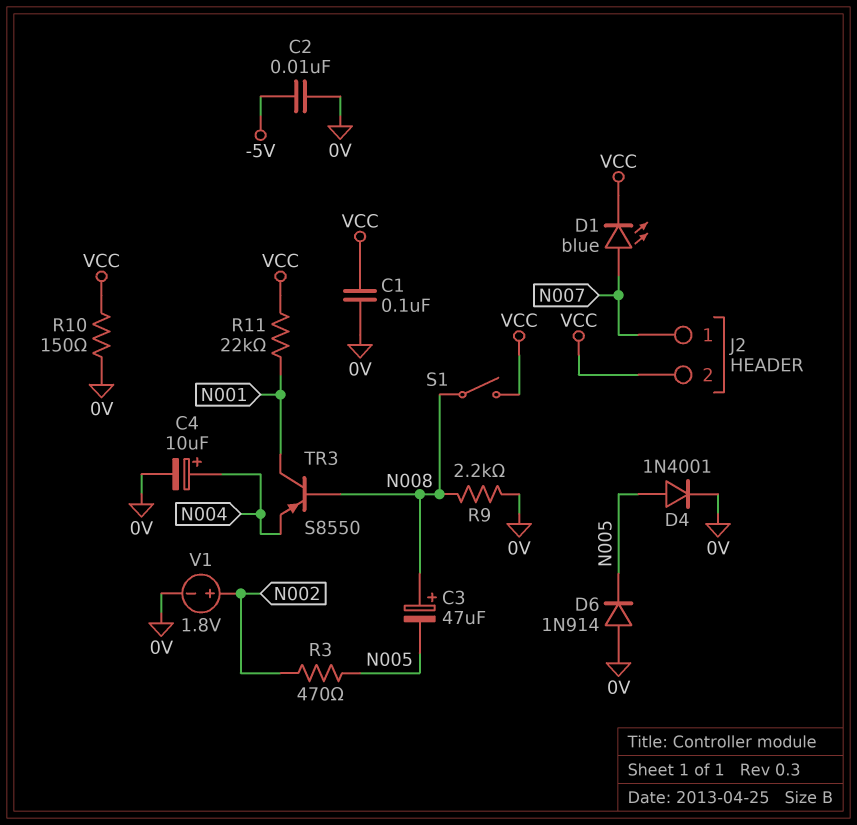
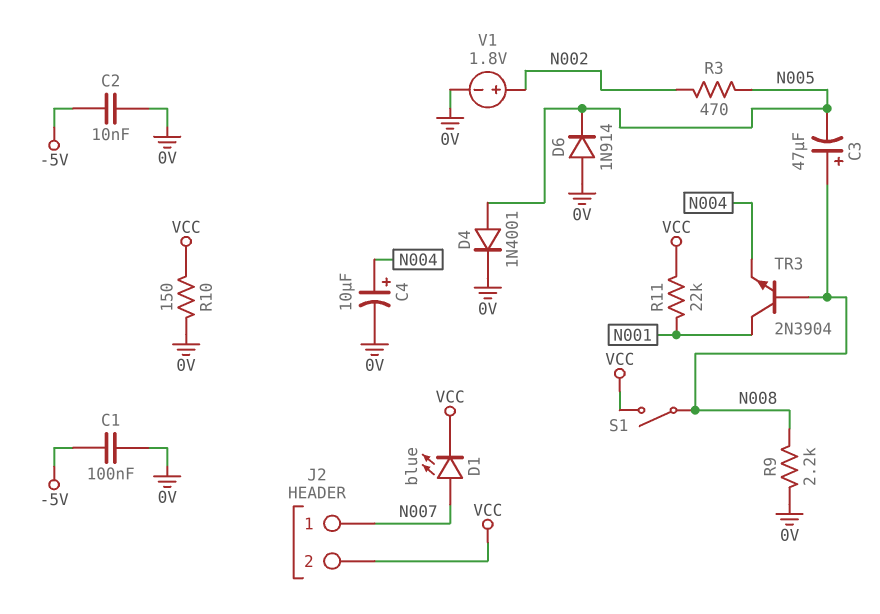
C1: 100nF (0V, VCC) -> 100nF (-5V, 0V)
TR3: PNP S8550 (B N008, C N001, E N004) -> NPN 2N3904 (B N008, C N001, E N004)

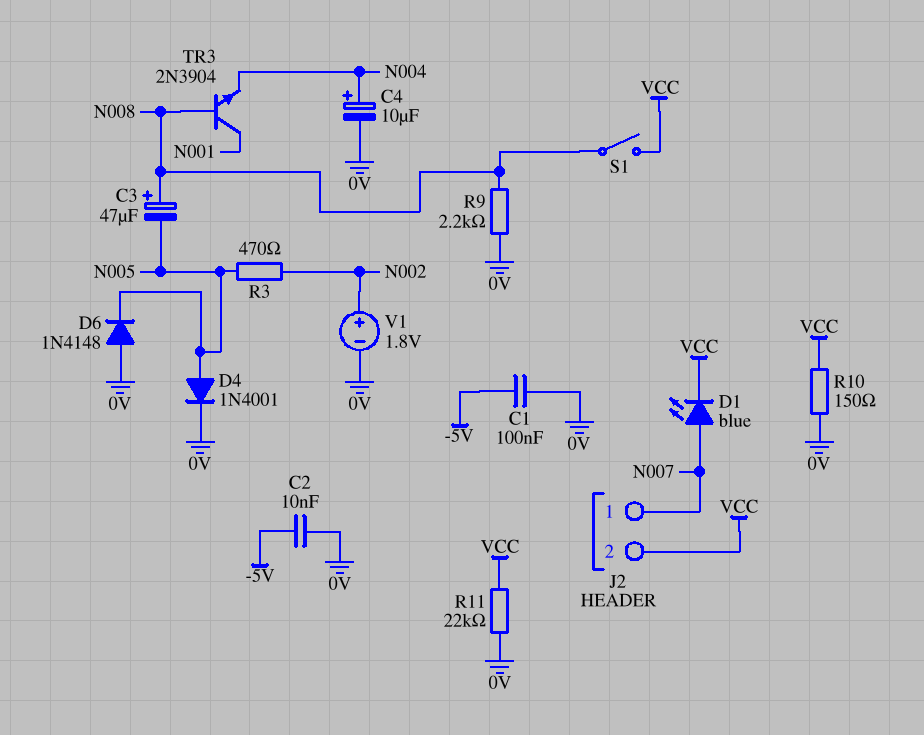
D6: diode 1N914 (A 0V, K N005) -> diode 1N4148 (A 0V, K N005)
R11: 22k (N001, VCC) -> 22k (0V, VCC)

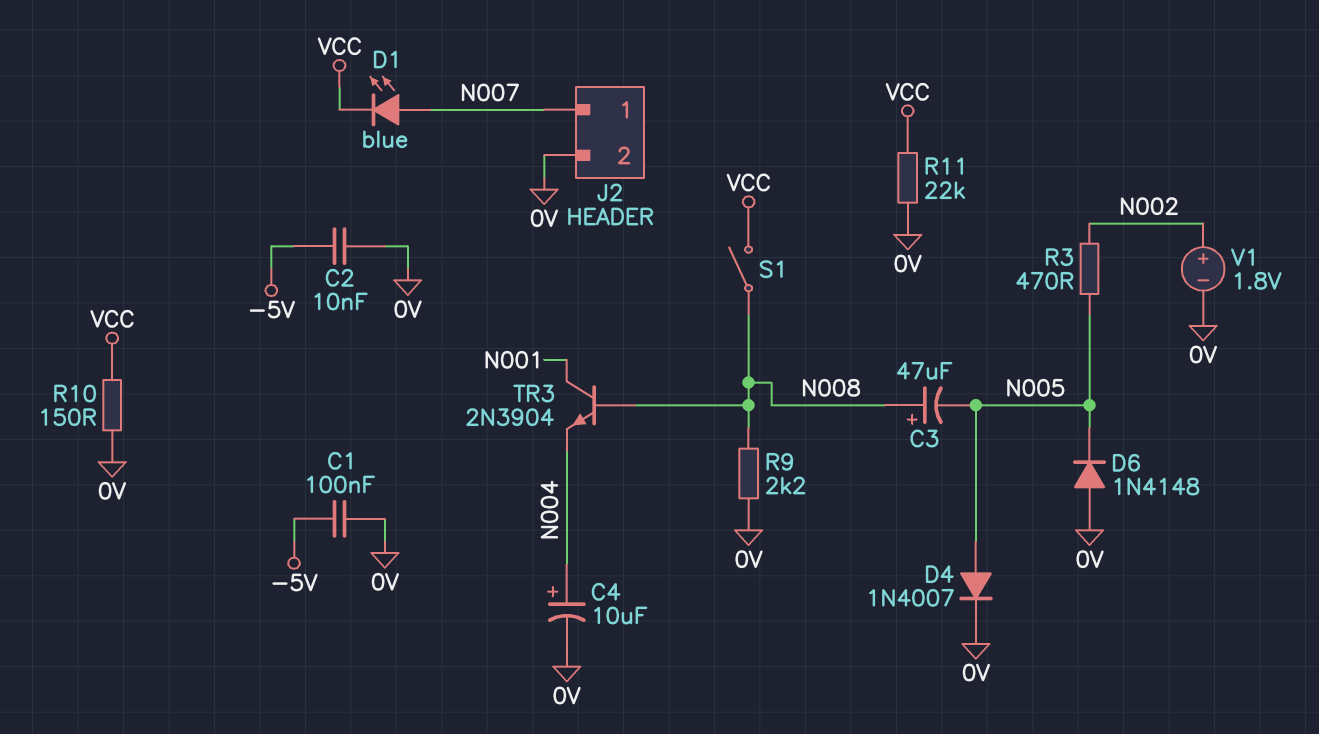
D4: diode 1N4001 (A N005, K 0V) -> diode 1N4007 (A N005, K 0V)
J2 pin 2: VCC -> 0V

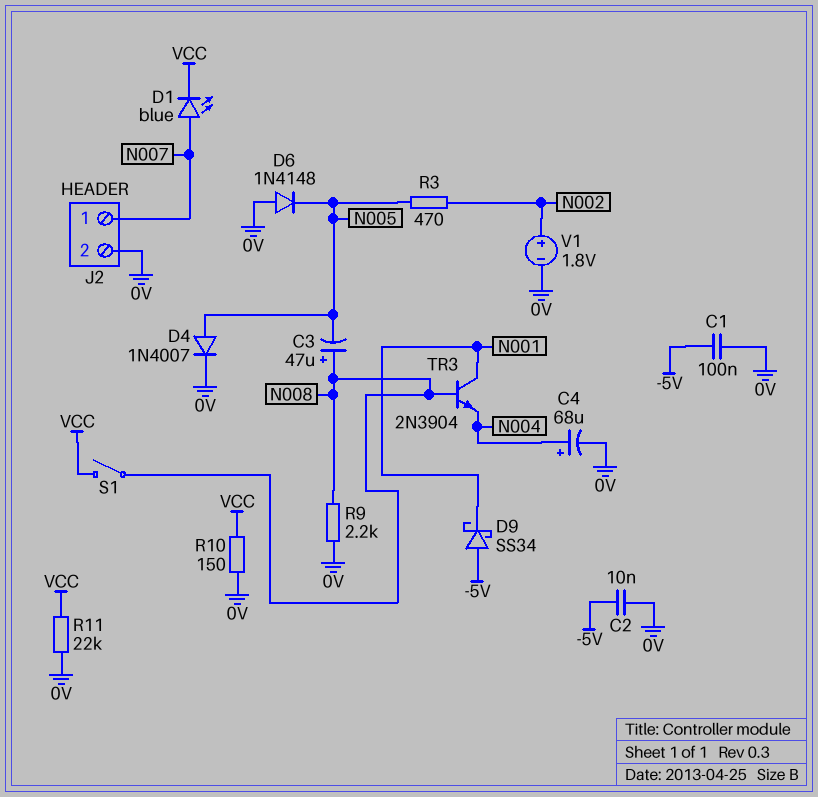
C4: 10uF (plus N004, minus 0V) -> 68uF (plus N004, minus 0V)
D9: none -> schottky SS34 (A -5V, K N001)

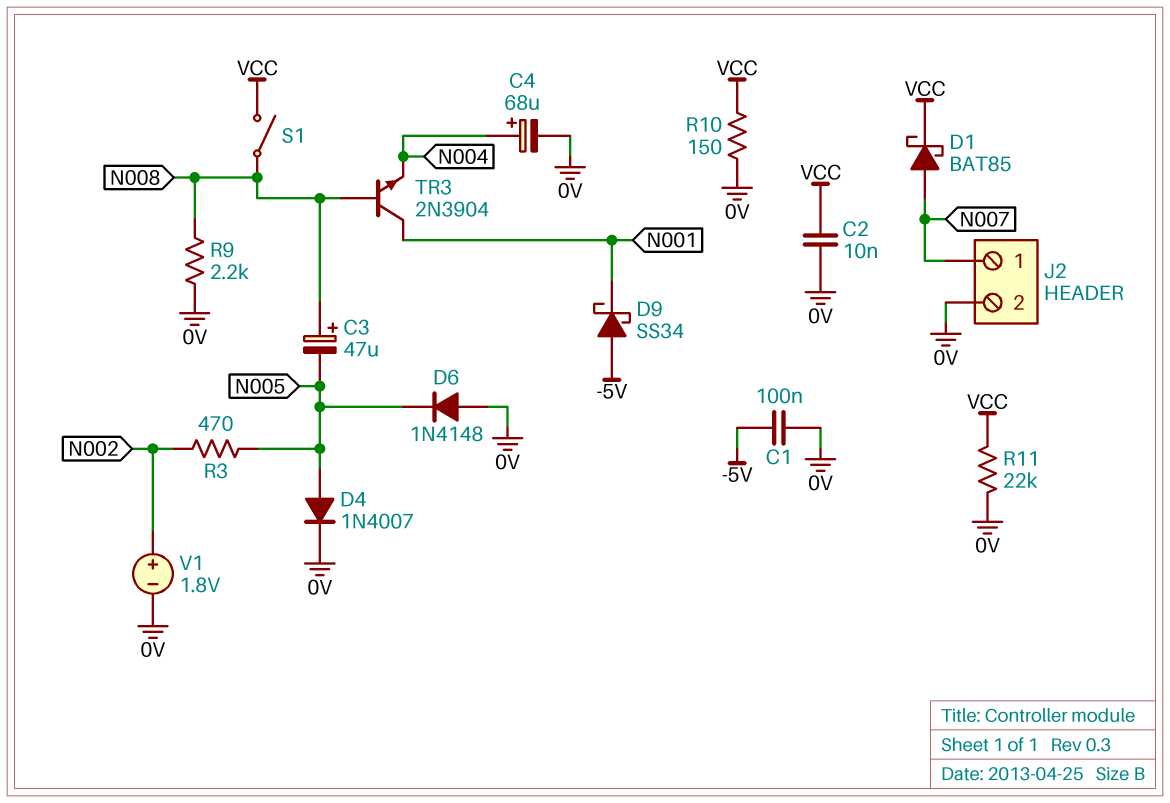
C2: 10nF (-5V, 0V) -> 10nF (0V, VCC)
D1: LED blue (A N007, K VCC) -> schottky BAT85 (A N007, K VCC)

